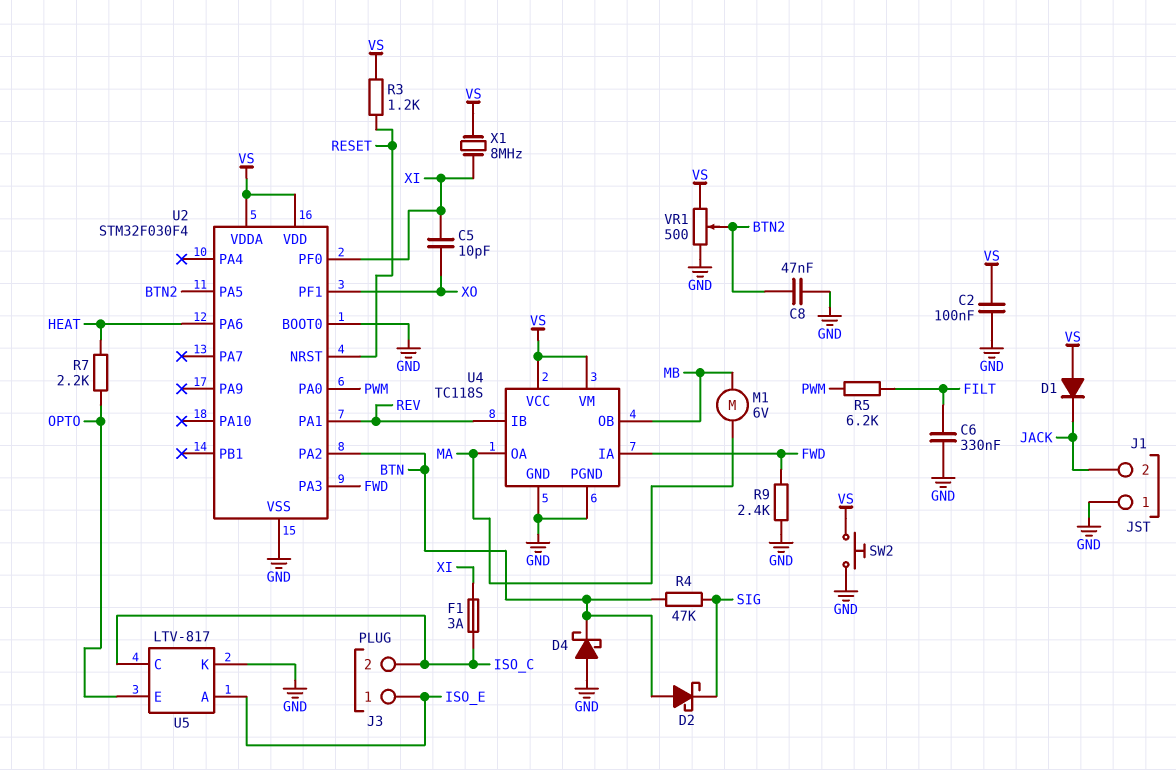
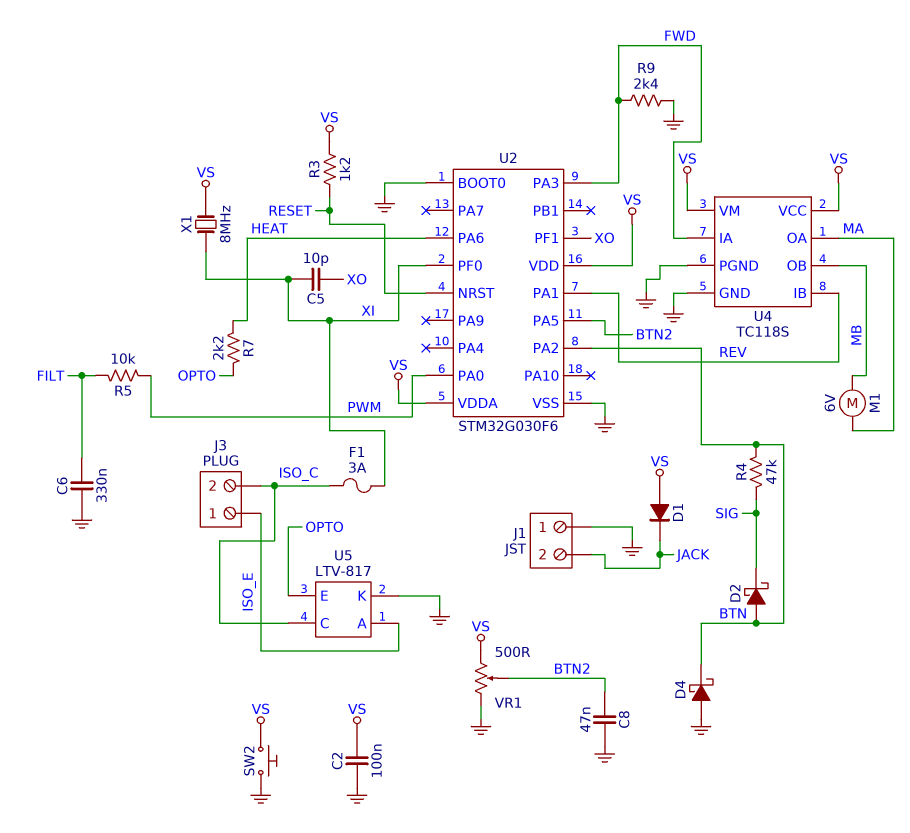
R5: 6.2k (FILT, PWM) -> 10k (FILT, PWM)
U2: STM32F030F4 -> STM32G030F6

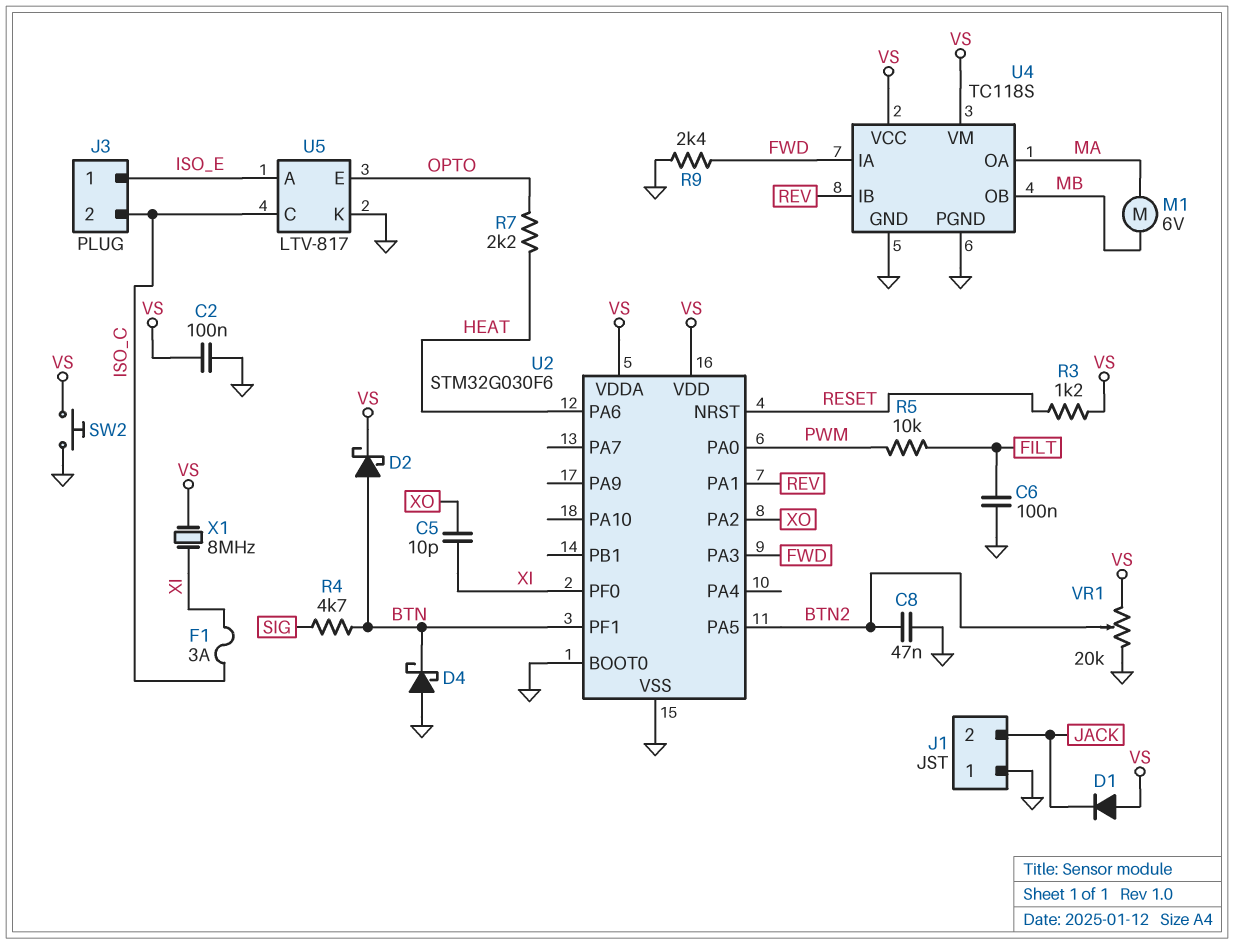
C6: 330nF (FILT, GND) -> 100nF (FILT, GND)
D2: schottky (A BTN, K SIG) -> schottky (A BTN, K VS)
R4: 47k (BTN, SIG) -> 4.7k (BTN, SIG)
U2 pin PA2: BTN -> XO
U2 pin PF1: XO -> BTN
VR1: 500 (GND, VS, wiper BTN2) -> 20k (GND, VS, wiper BTN2)

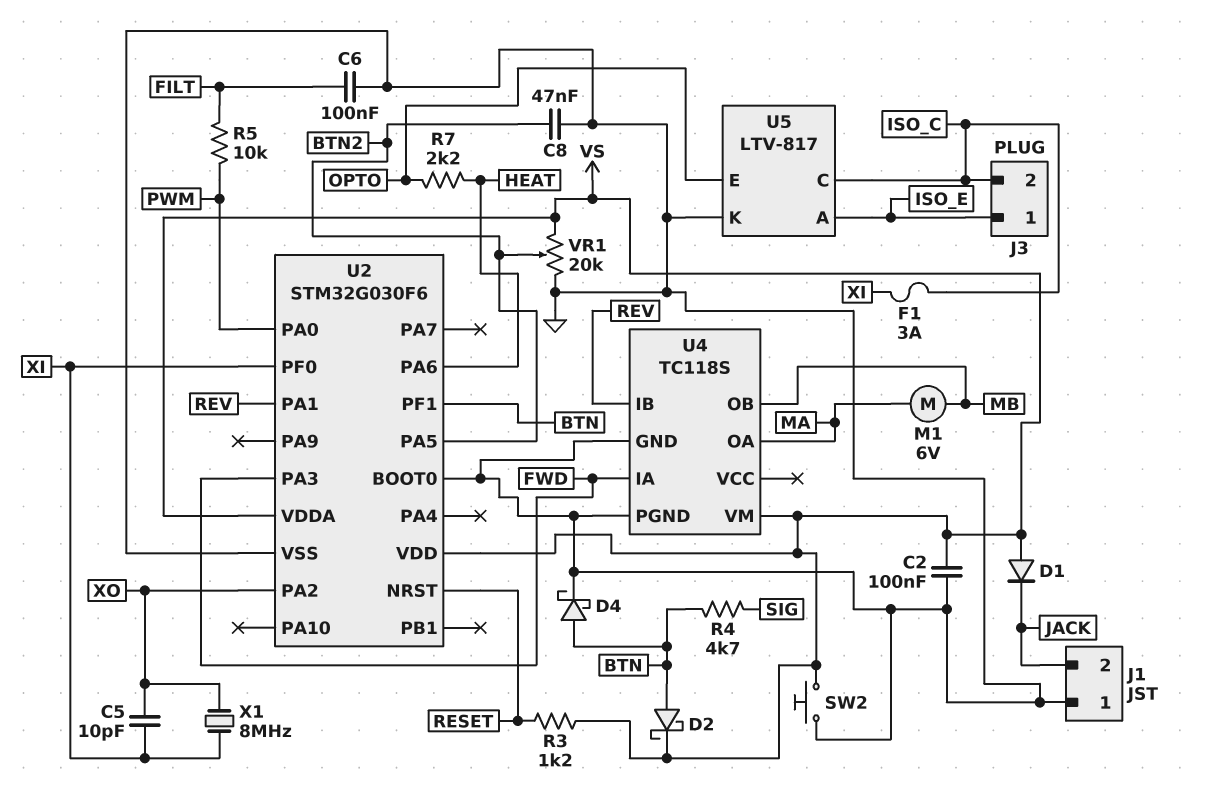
D4: schottky (A GND, K BTN) -> schottky (A BTN, K GND)
R9: 2.4k (FWD, GND) -> none
U4 pin VCC: VS -> none
X1: 8MHz (VS, XI) -> 8MHz (XI, XO)

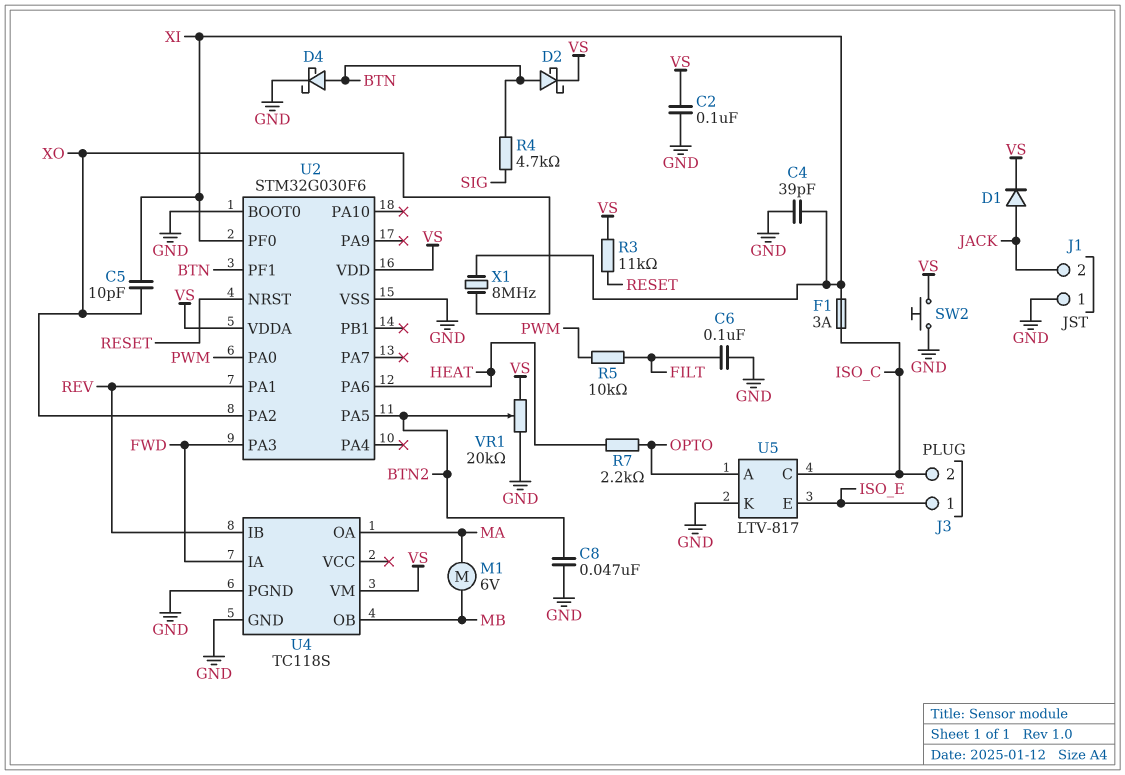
C4: none -> 39pF (GND, XI)
D1: diode (A VS, K JACK) -> diode (A JACK, K VS)
R3: 1.2k (RESET, VS) -> 11k (RESET, VS)
U5 pin A: ISO_E -> OPTO
U5 pin E: OPTO -> ISO_E

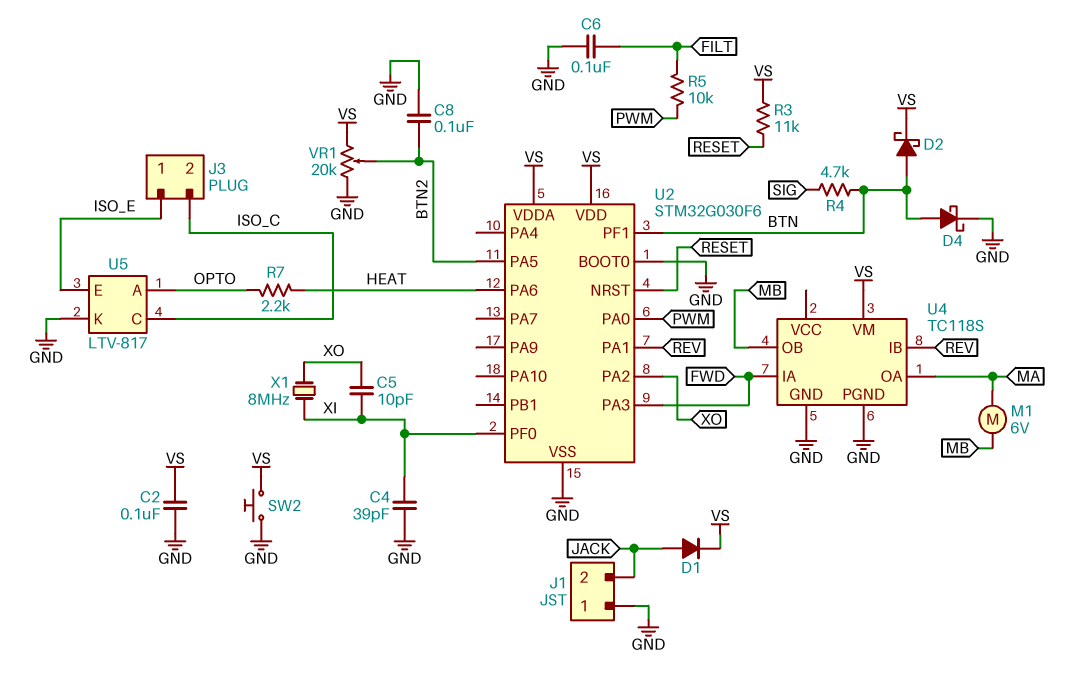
C8: 47nF (BTN2, GND) -> 100nF (BTN2, GND)
F1: 3A (ISO_C, XI) -> none

